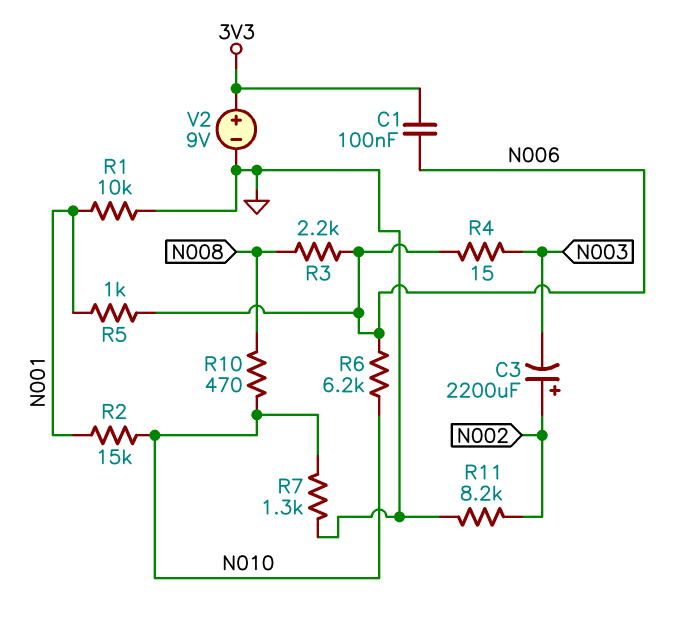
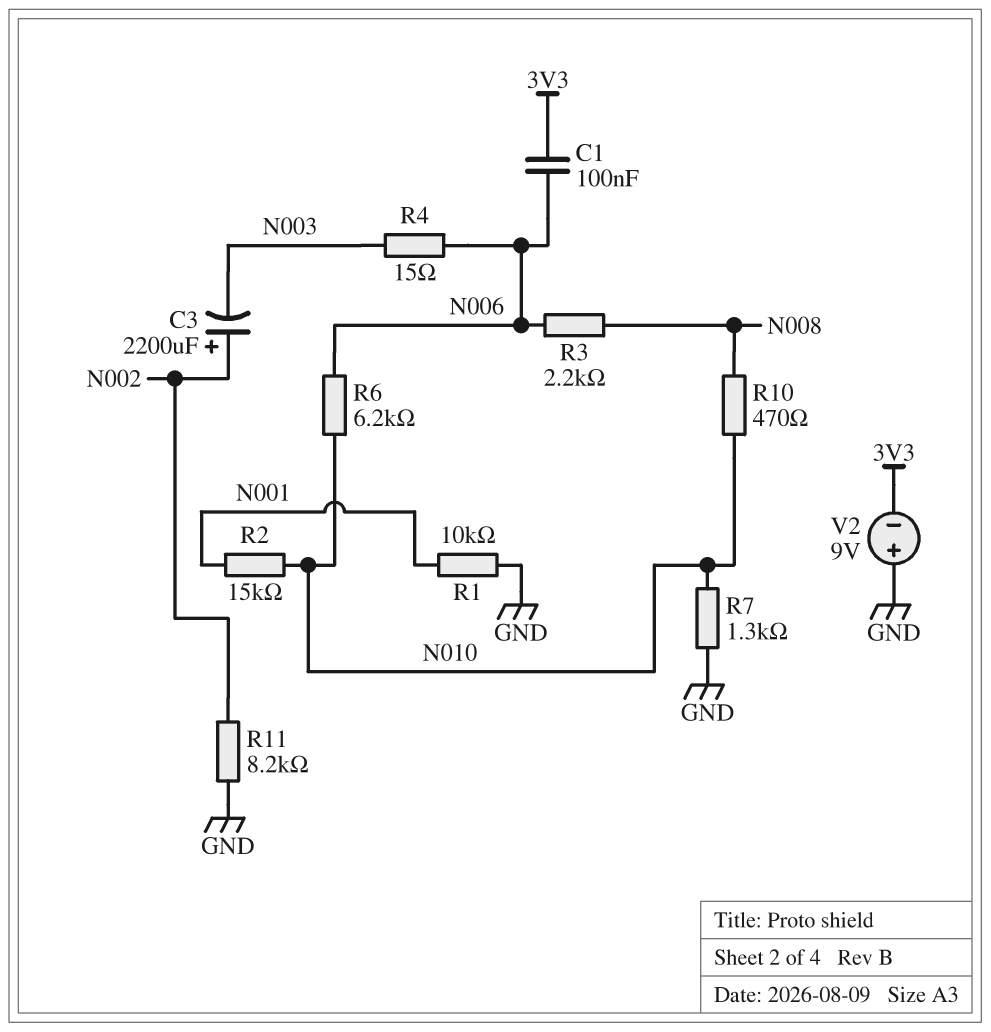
R5: 1k (N001, N006) -> none
V2: 9V (plus 3V3, minus GND) -> 9V (plus GND, minus 3V3)

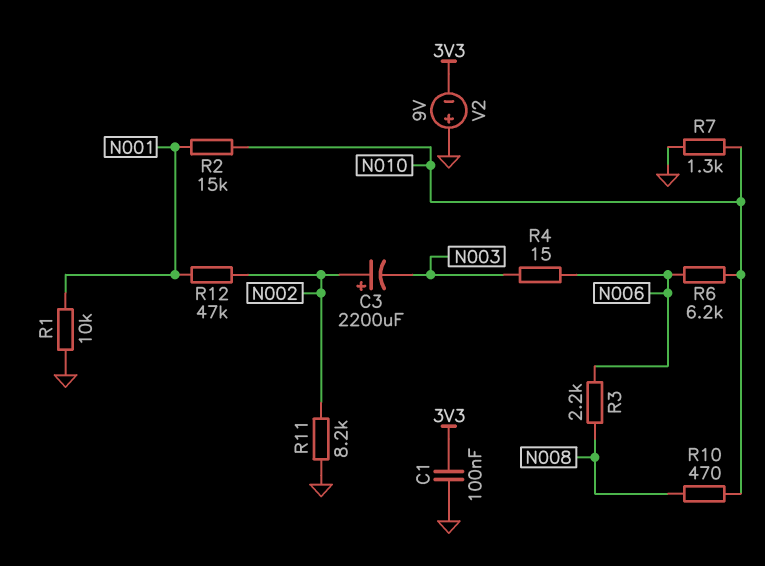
C1: 100nF (3V3, N006) -> 100nF (3V3, GND)
R12: none -> 47k (N001, N002)

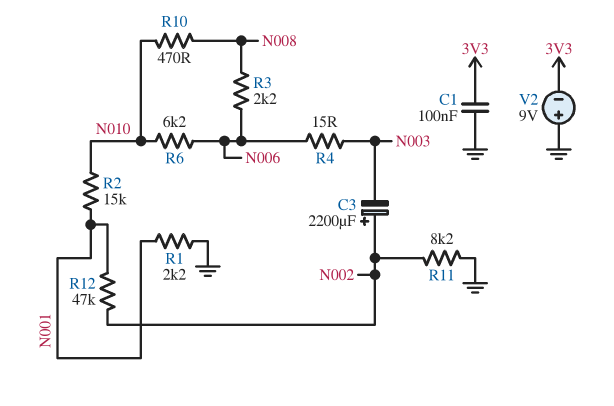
R1: 10k (GND, N001) -> 2.2k (GND, N001)
R7: 1.3k (GND, N010) -> none

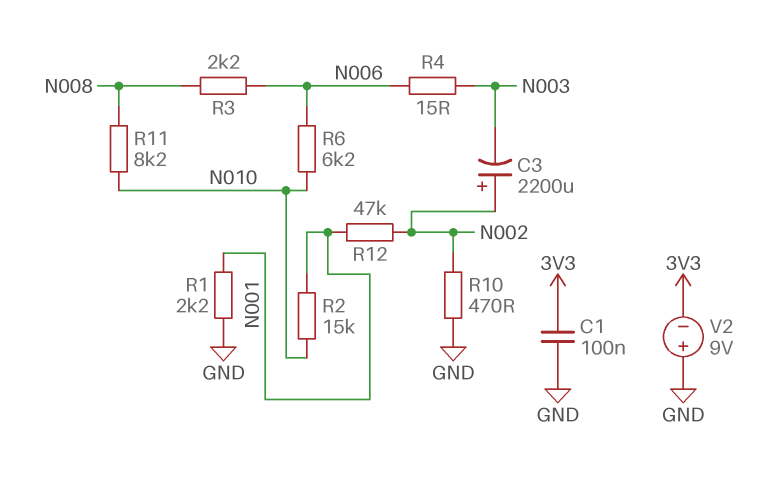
R10: 470 (N008, N010) -> 470 (GND, N002)
R11: 8.2k (GND, N002) -> 8.2k (N008, N010)

